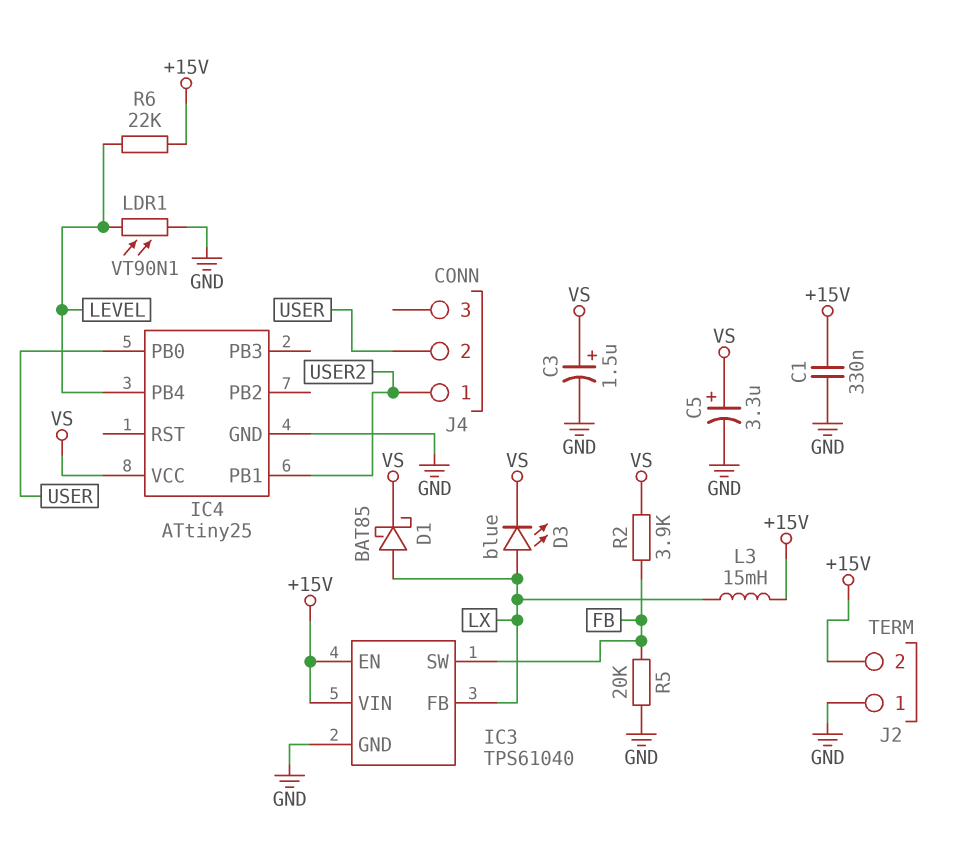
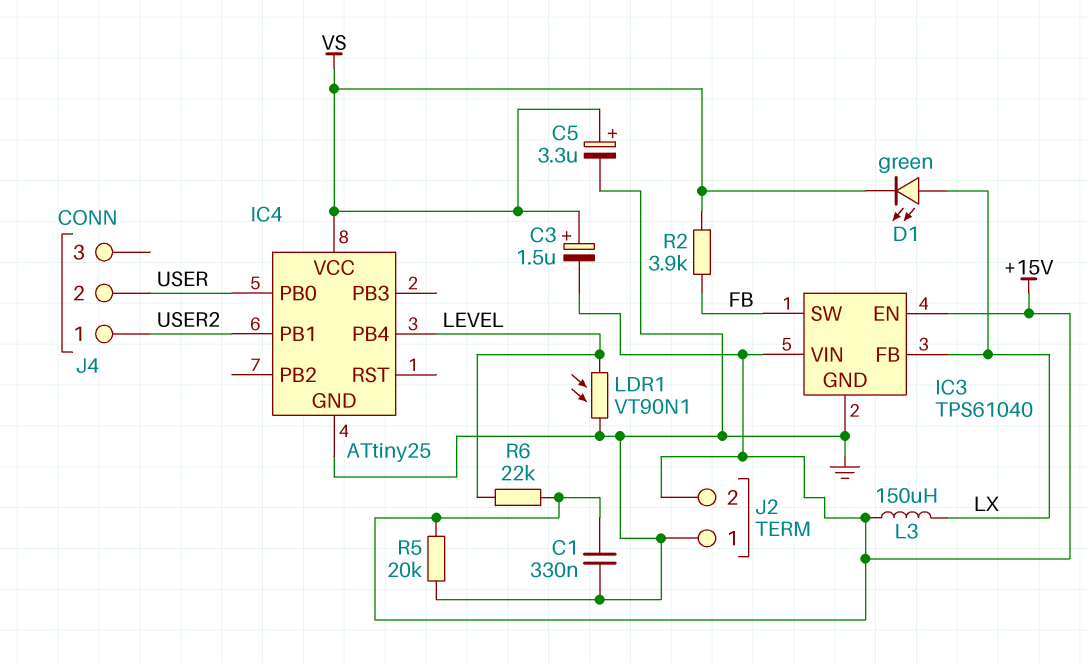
C3: 1.5uF (plus VS, minus GND) -> 1.5uF (plus VS, minus +15V)
D1: schottky BAT85 (A LX, K VS) -> LED green (A LX, K VS)
D3: LED blue (A LX, K VS) -> none
L3: 15mH (+15V, LX) -> 150uH (+15V, LX)
R5: 20k (FB, GND) -> 20k (+15V, GND)

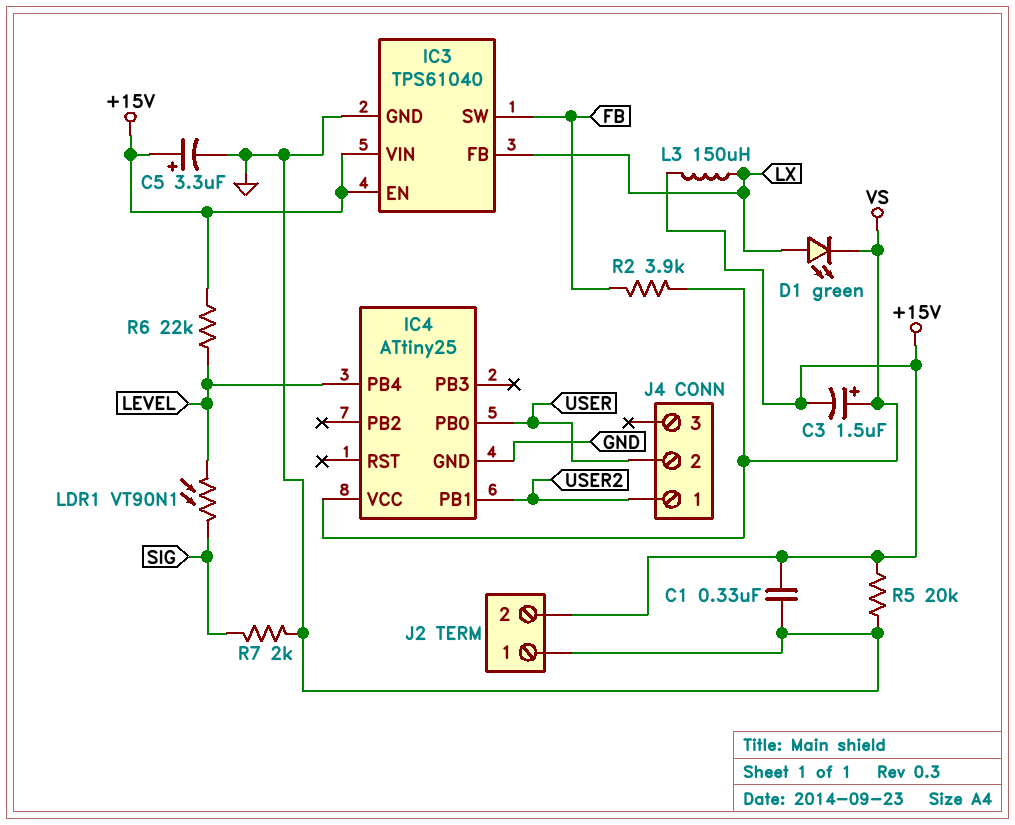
C5: 3.3uF (plus VS, minus GND) -> 3.3uF (plus +15V, minus GND)
LDR1: VT90N1 (GND, LEVEL) -> VT90N1 (LEVEL, SIG)
R7: none -> 2k (GND, SIG)

